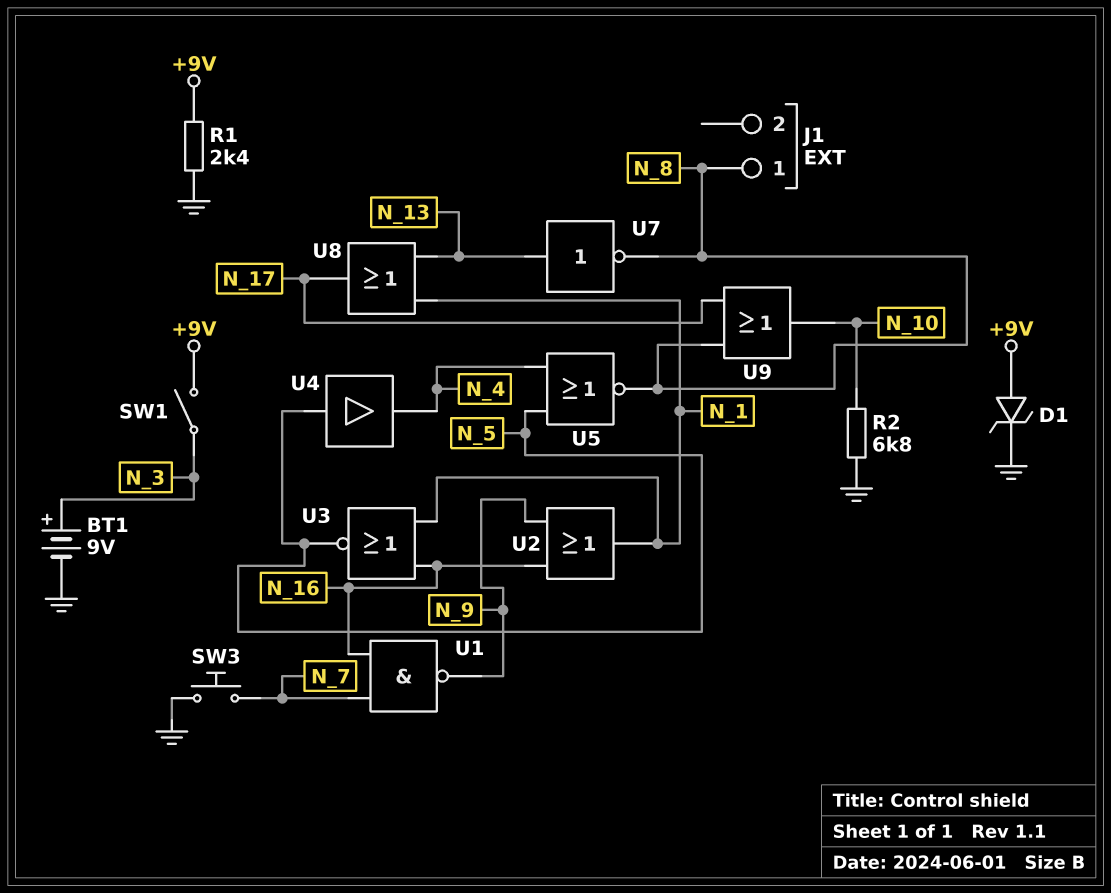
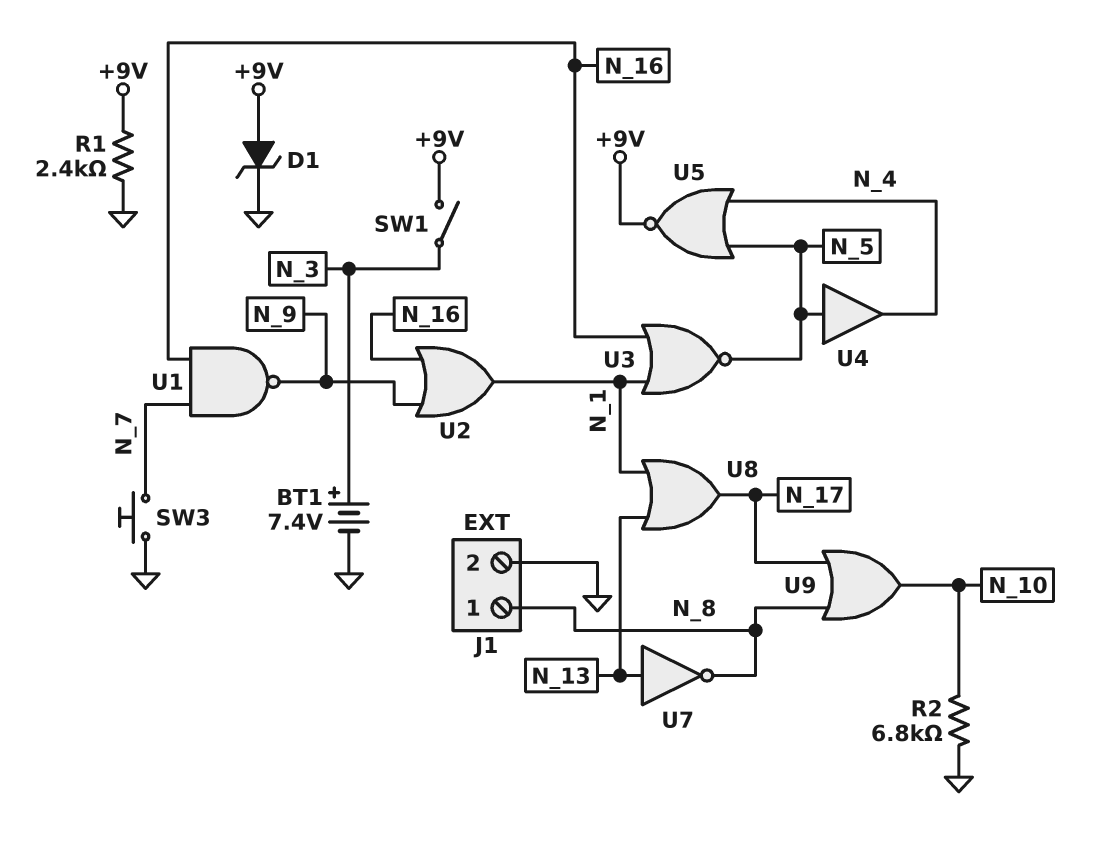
BT1: 9V (plus N_3, minus GND) -> 7.4V (plus N_3, minus GND)
J1 pin 2: none -> GND
U5: NOR (in N_4, in N_5, out N_8) -> NOR (in N_4, in N_5, out +9V)

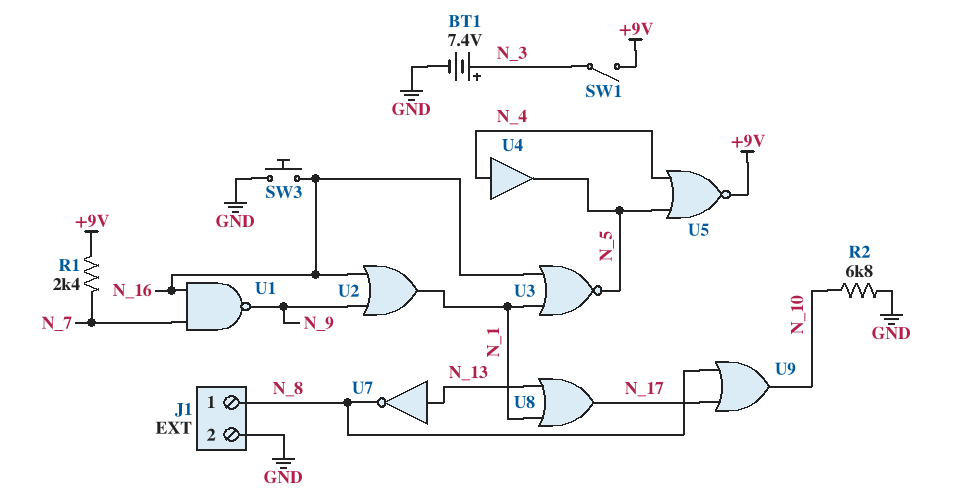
D1: zener (A +9V, K GND) -> none
R1: 2.4k (+9V, GND) -> 2.4k (+9V, N_7)
SW3: button (GND, N_7) -> button (GND, N_16)
U4: buffer (in N_5, out N_4) -> buffer (in N_4, out N_5)

